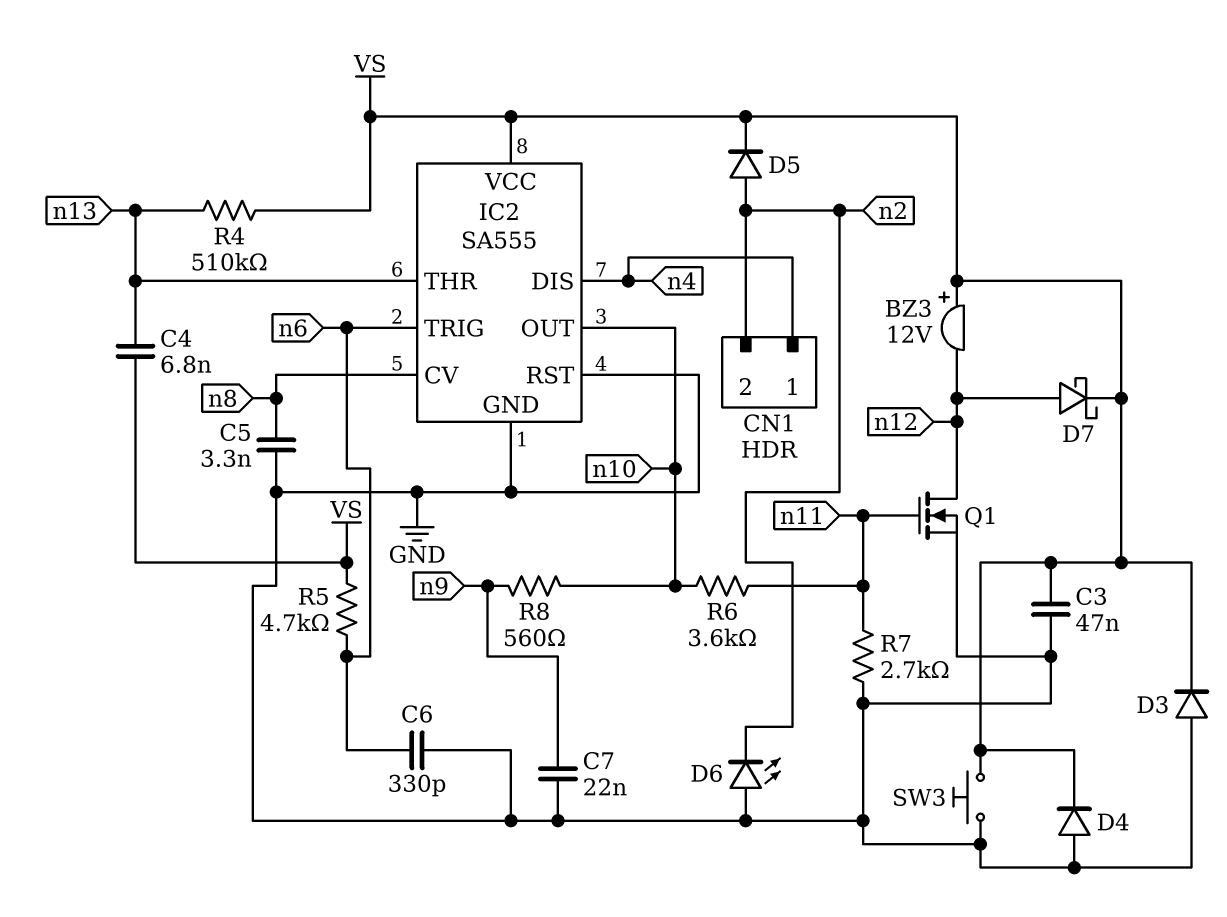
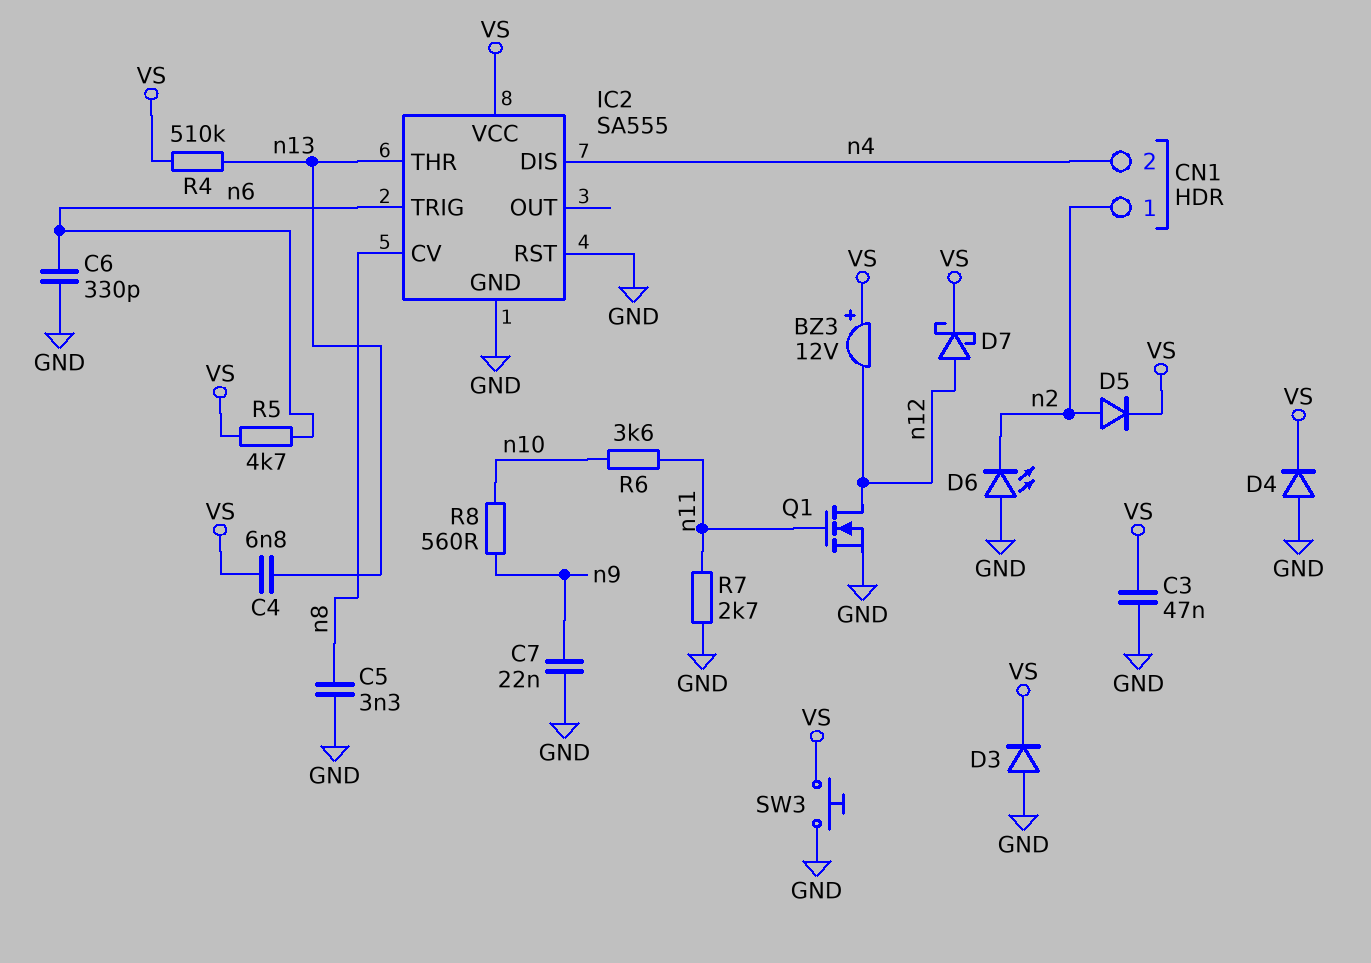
CN1 pin 1: n4 -> n2
CN1 pin 2: n2 -> n4
IC2 pin OUT: n10 -> none

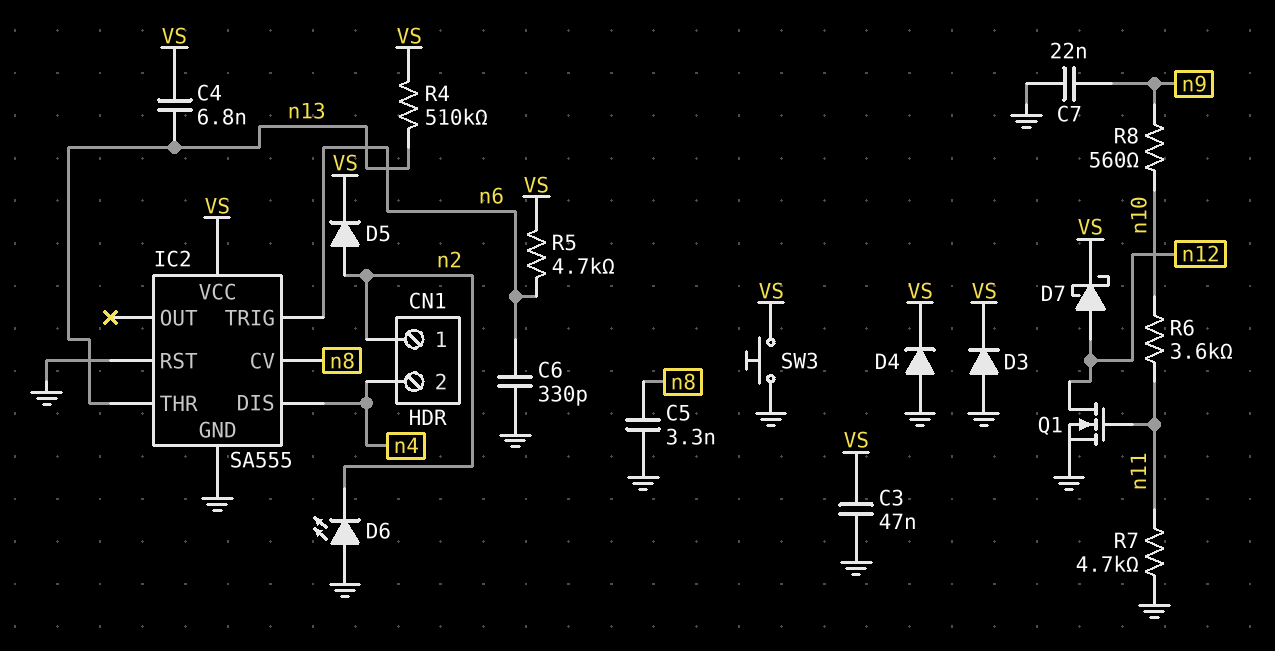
BZ3: buzzer 12V (plus VS, minus n12) -> none
R7: 2.7k (GND, n11) -> 4.7k (GND, n11)

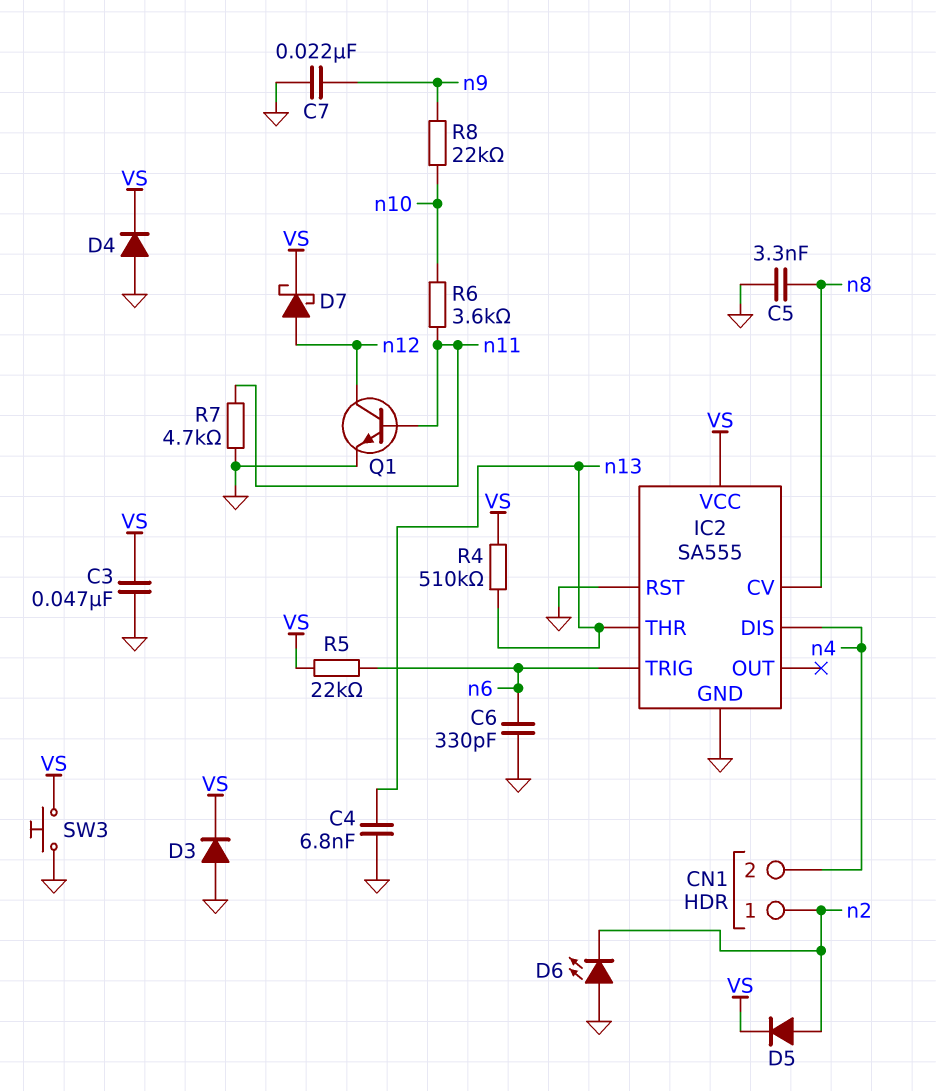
C4: 6.8nF (VS, n13) -> 6.8nF (GND, n13)
Q1: NMOS (G n11, D n12, S GND) -> NPN (B n11, C n12, E GND)
R5: 4.7k (VS, n6) -> 22k (VS, n6)
R8: 560 (n9, n10) -> 22k (n9, n10)

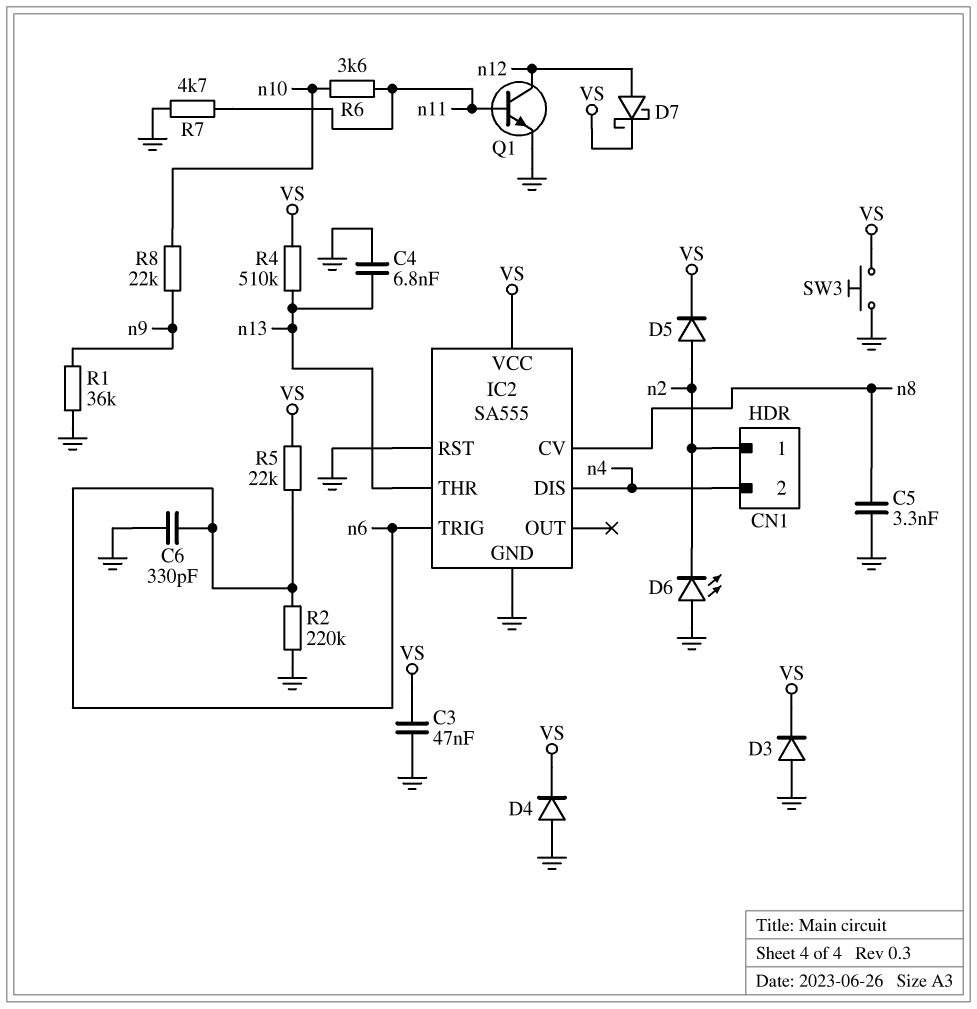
C7: 22nF (GND, n9) -> none
R1: none -> 36k (GND, n9)
R2: none -> 220k (GND, n6)

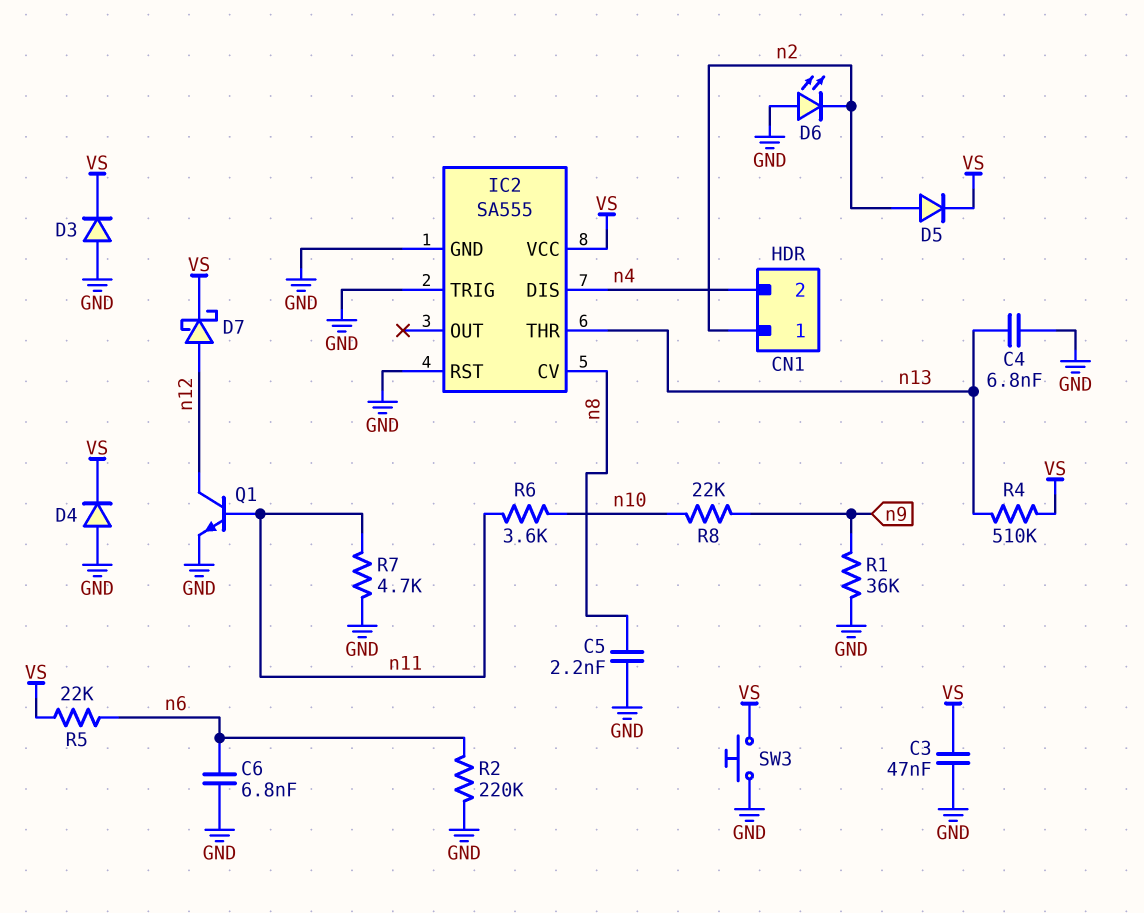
C5: 3.3nF (GND, n8) -> 2.2nF (GND, n8)
C6: 330pF (GND, n6) -> 6.8nF (GND, n6)
IC2 pin TRIG: n6 -> GND

